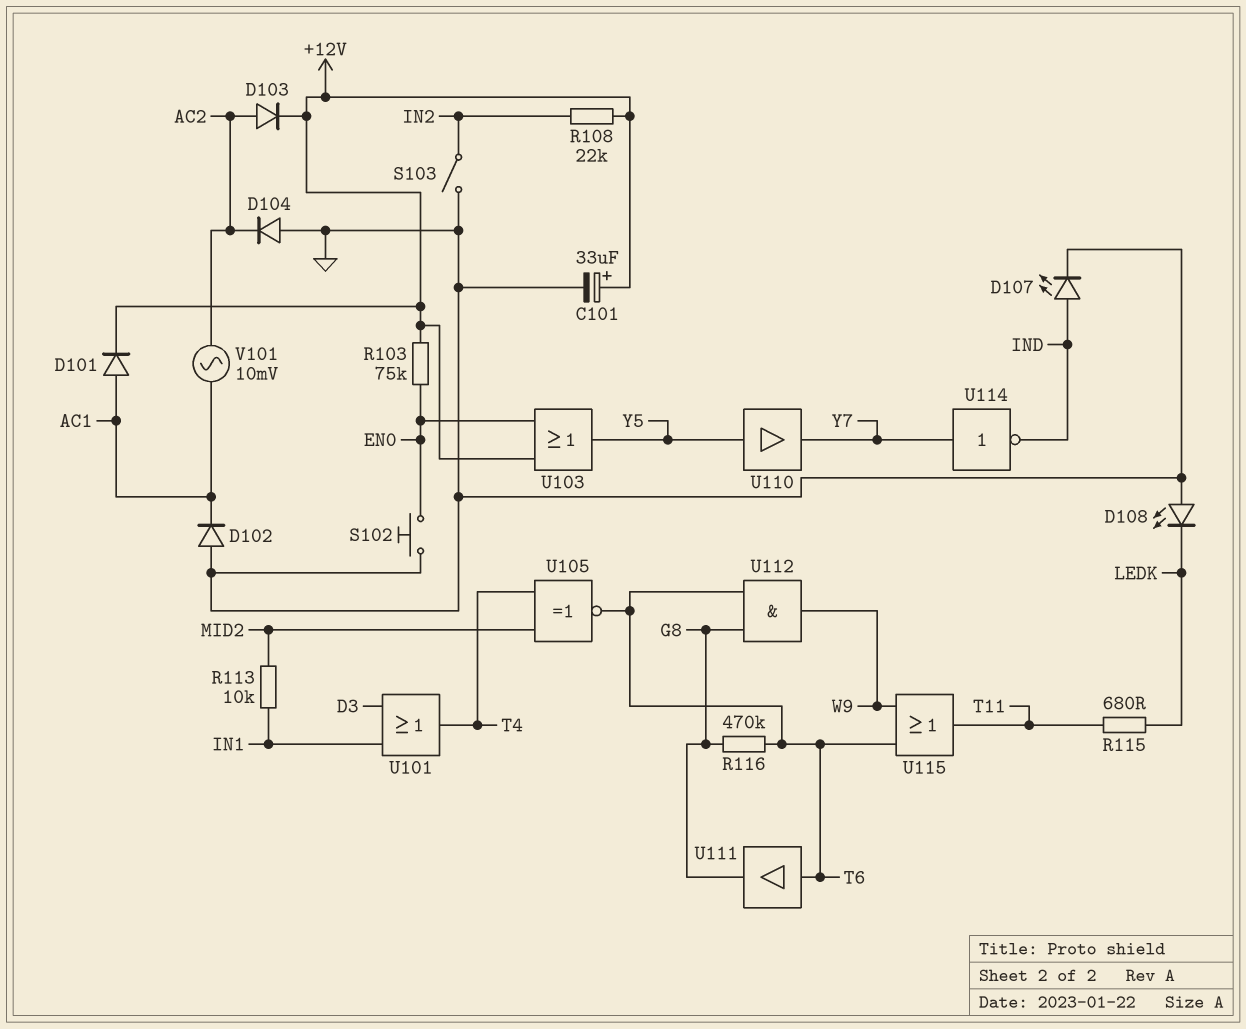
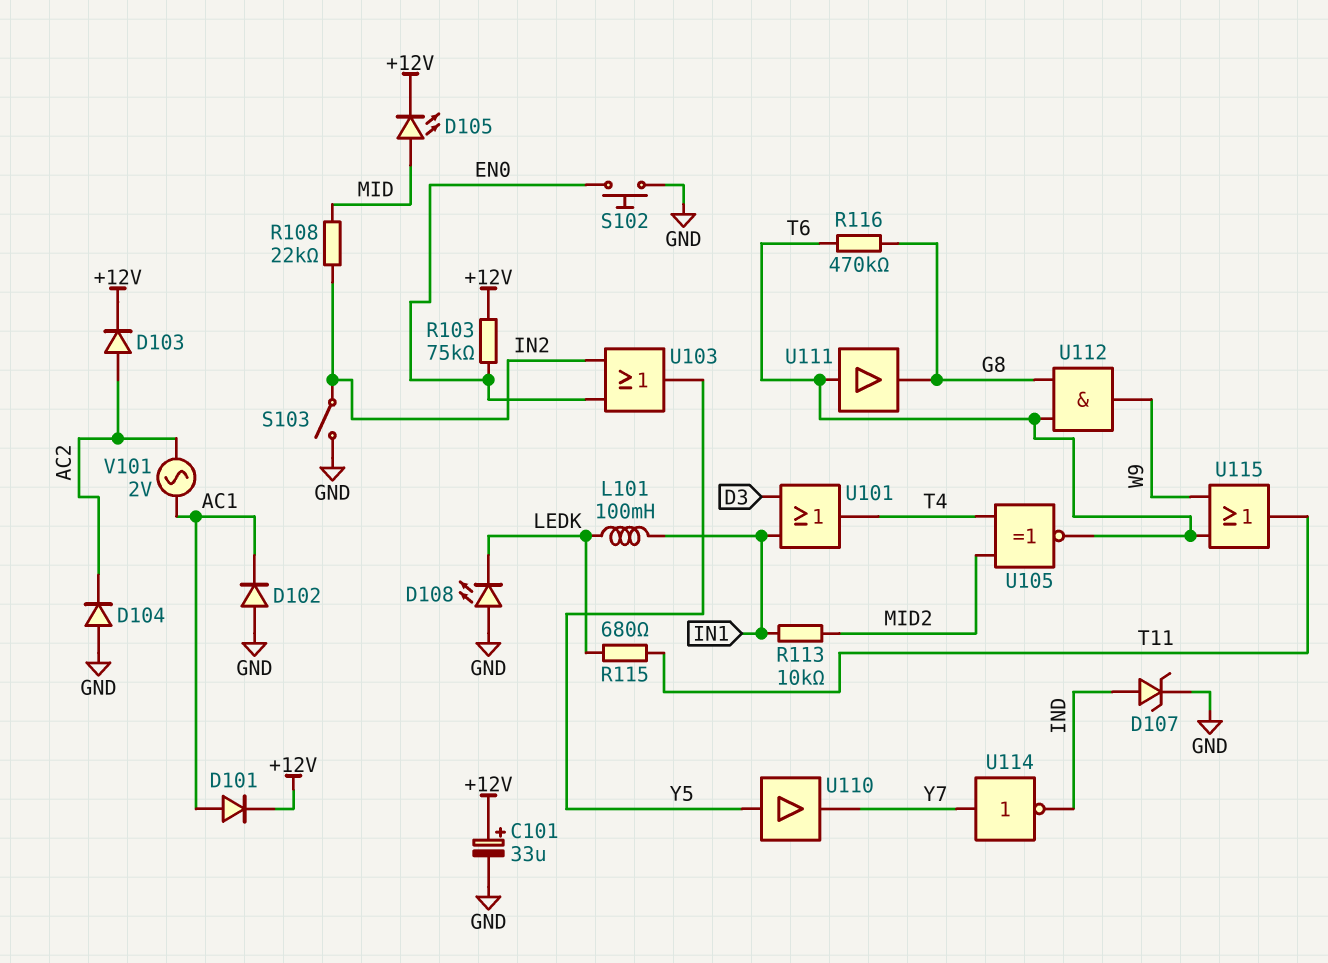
D105: none -> LED (A MID, K +12V)
D107: LED (A IND, K GND) -> zener (A IND, K GND)
L101: none -> 100mH (IN1, LEDK)
R108: 22k (+12V, IN2) -> 22k (IN2, MID)
U103: OR (in +12V, in EN0, out Y5) -> OR (in EN0, in IN2, out Y5)
V101: AC 10mV (AC1, AC2) -> AC 2V (AC1, AC2)

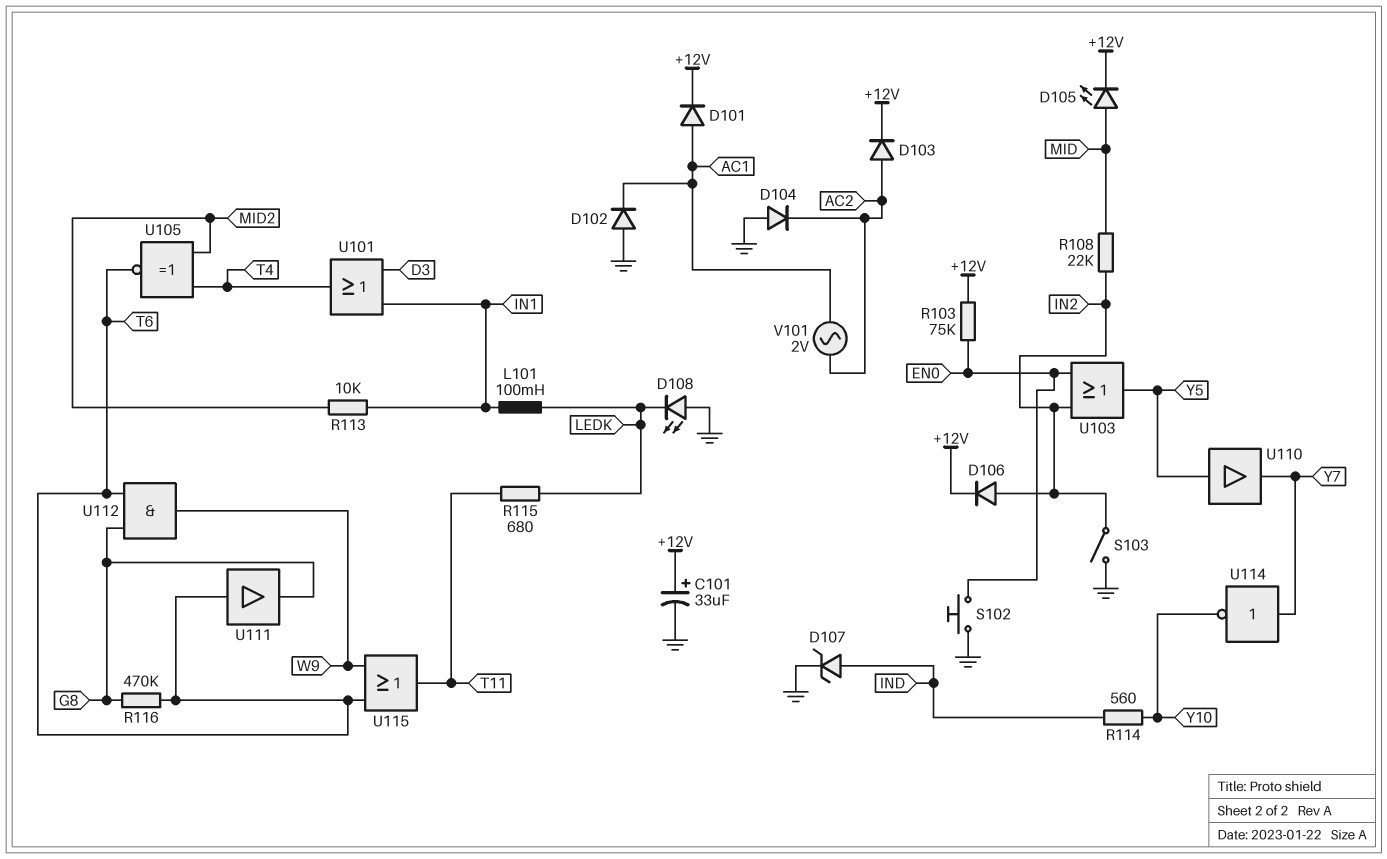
D106: none -> diode (A IN2, K +12V)
R114: none -> 560 (IND, Y10)
U114: NOT (in Y7, out IND) -> NOT (in Y7, out Y10)

